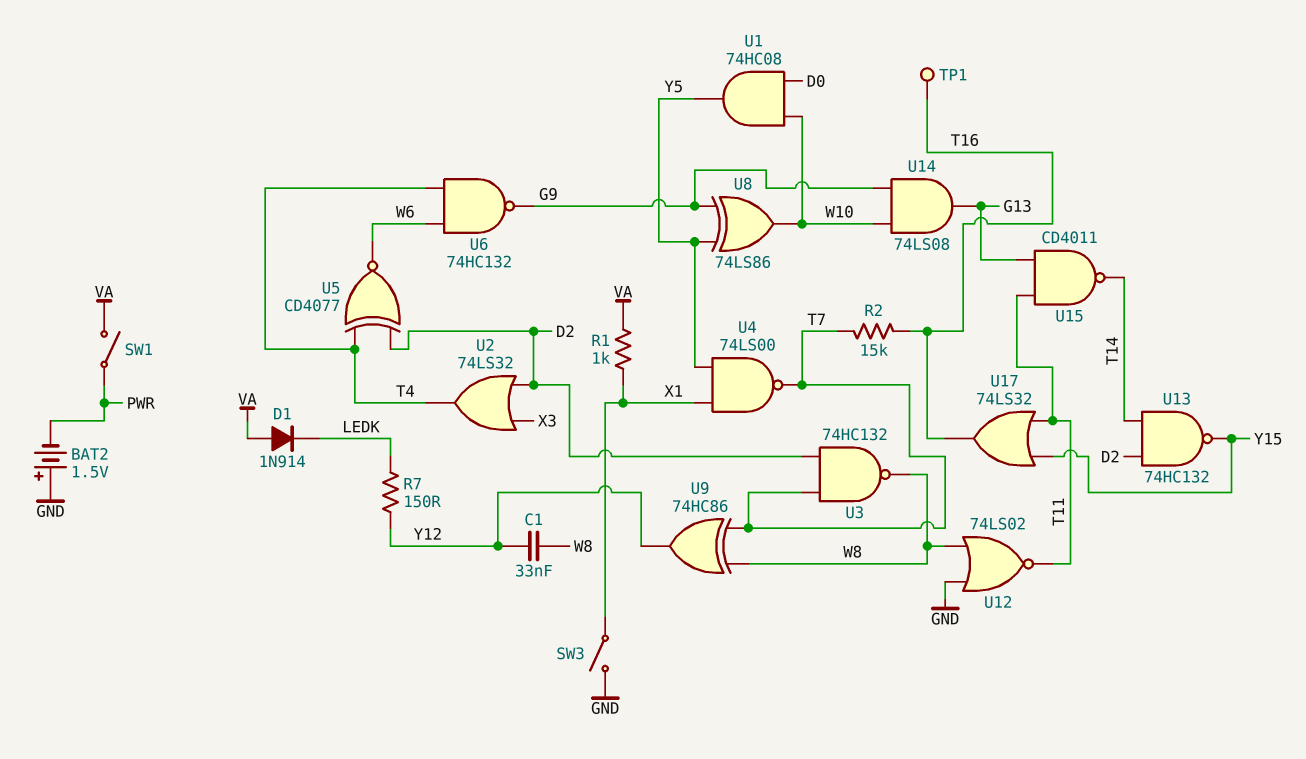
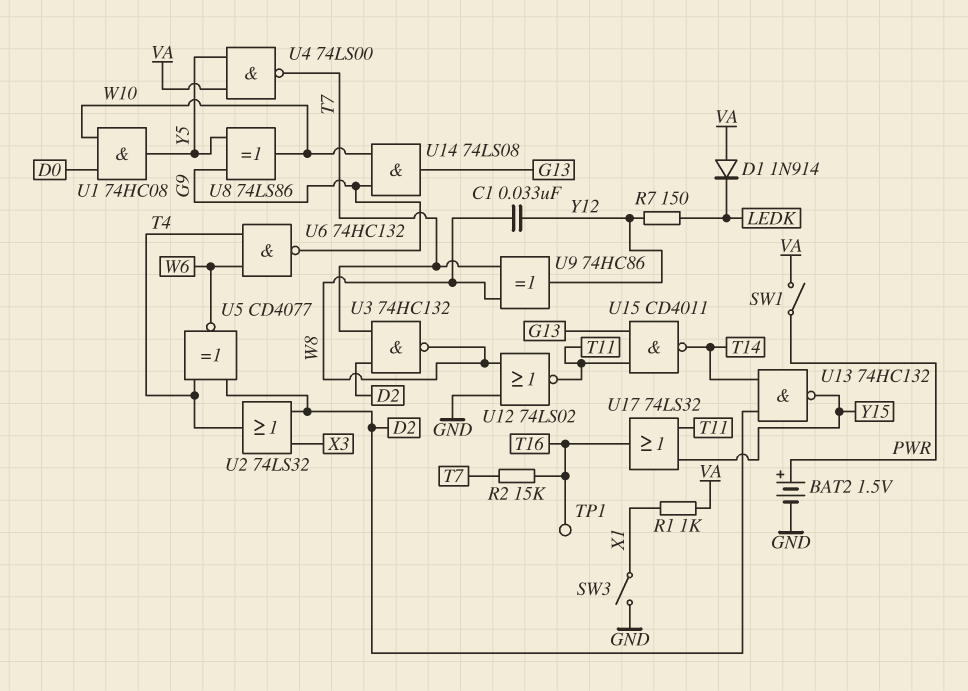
BAT2: 1.5V (plus GND, minus PWR) -> 1.5V (plus PWR, minus GND)
U4: NAND 74LS00 (in X1, in Y5, out T7) -> NAND 74LS00 (in VA, in Y5, out T7)

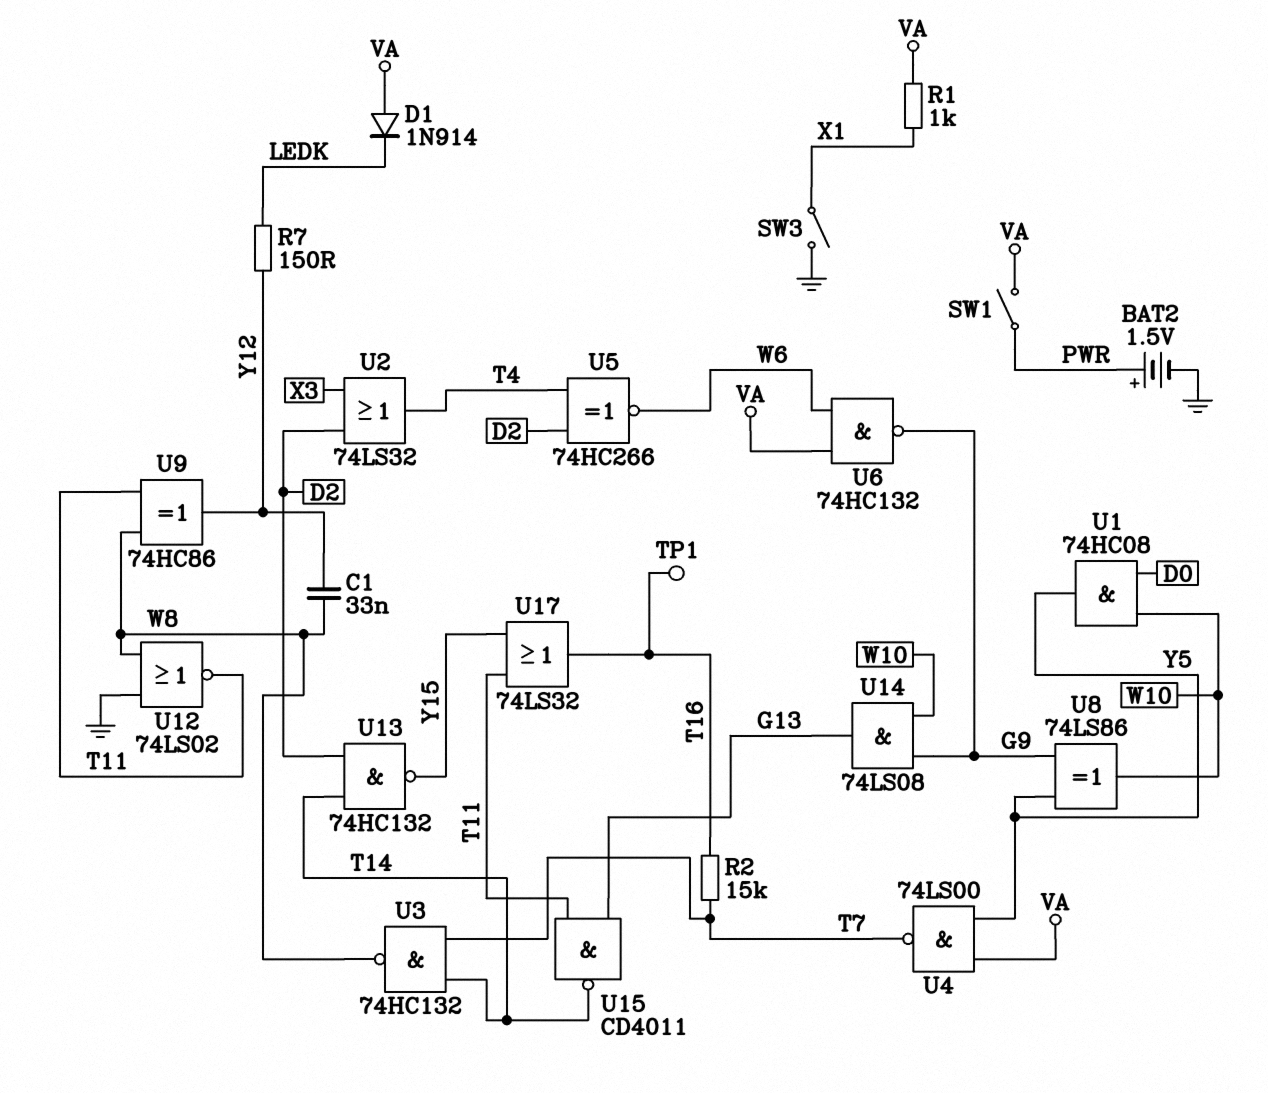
U3: NAND 74HC132 (in D2, in T7, out W8) -> NAND 74HC132 (in T7, in T14, out W8)
U5: XNOR CD4077 (in D2, in T4, out W6) -> XNOR 74HC266 (in D2, in T4, out W6)
U6: NAND 74HC132 (in T4, in W6, out G9) -> NAND 74HC132 (in VA, in W6, out G9)
U9: XOR 74HC86 (in T7, in W8, out Y12) -> XOR 74HC86 (in T11, in W8, out Y12)

